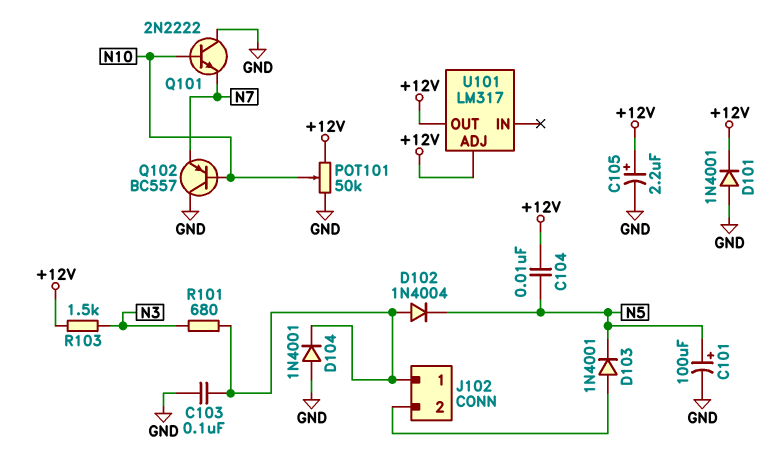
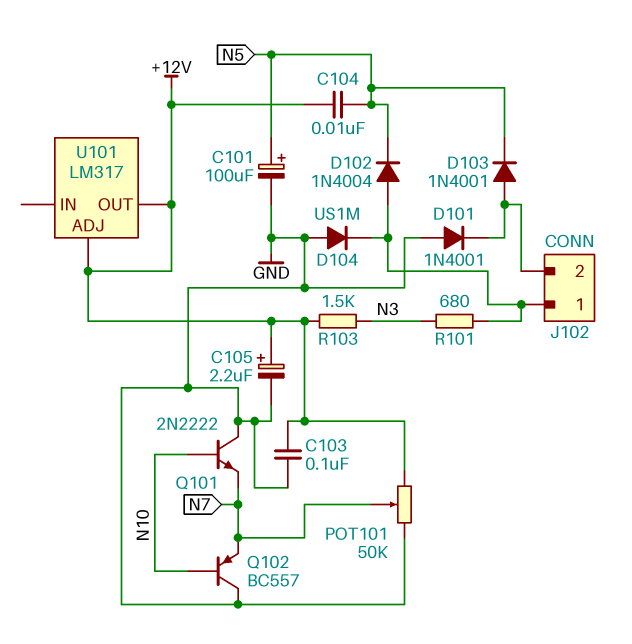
C103: 100nF (GND, J102/1) -> 100nF (+12V, GND)
D101: diode 1N4001 (A GND, K +12V) -> diode 1N4001 (A GND, K J102/2)
D104: diode 1N4001 (A GND, K J102/1) -> diode US1M (A GND, K J102/1)
POT101: 50k (+12V, GND, wiper N10) -> 50k (+12V, GND, wiper N7)

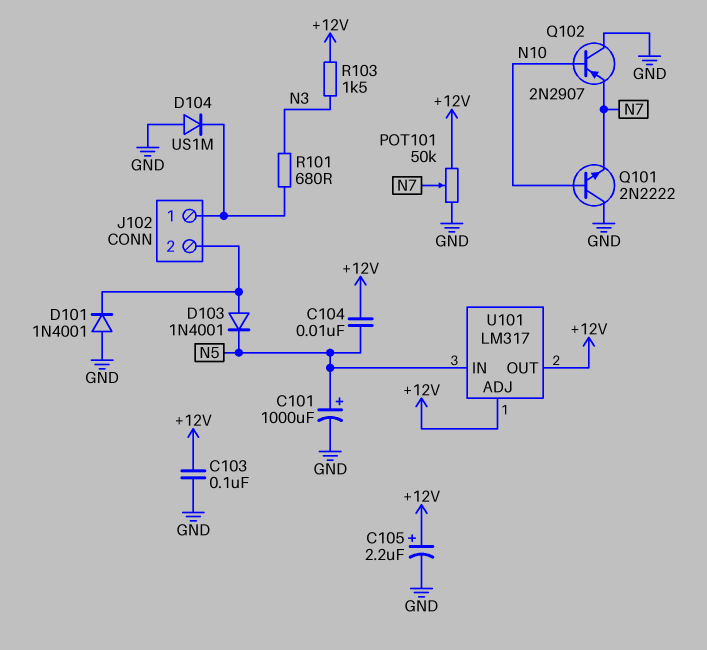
C101: 100uF (plus N5, minus GND) -> 1000uF (plus N5, minus GND)
D102: diode 1N4004 (A J102/1, K N5) -> none
Q102: PNP BC557 (B N10, C GND, E N7) -> PNP 2N2907 (B N10, C GND, E N7)
U101 pin IN: none -> N5

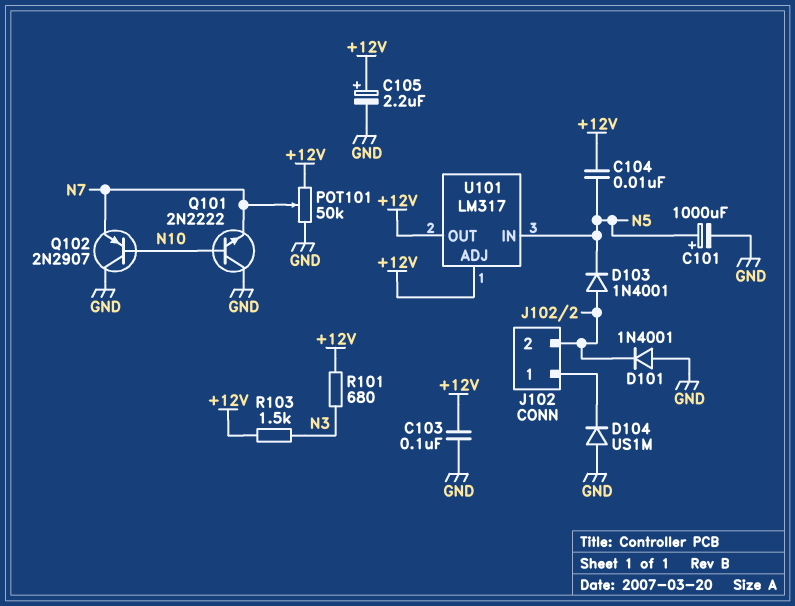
R101: 680 (J102/1, N3) -> 680 (+12V, N3)

